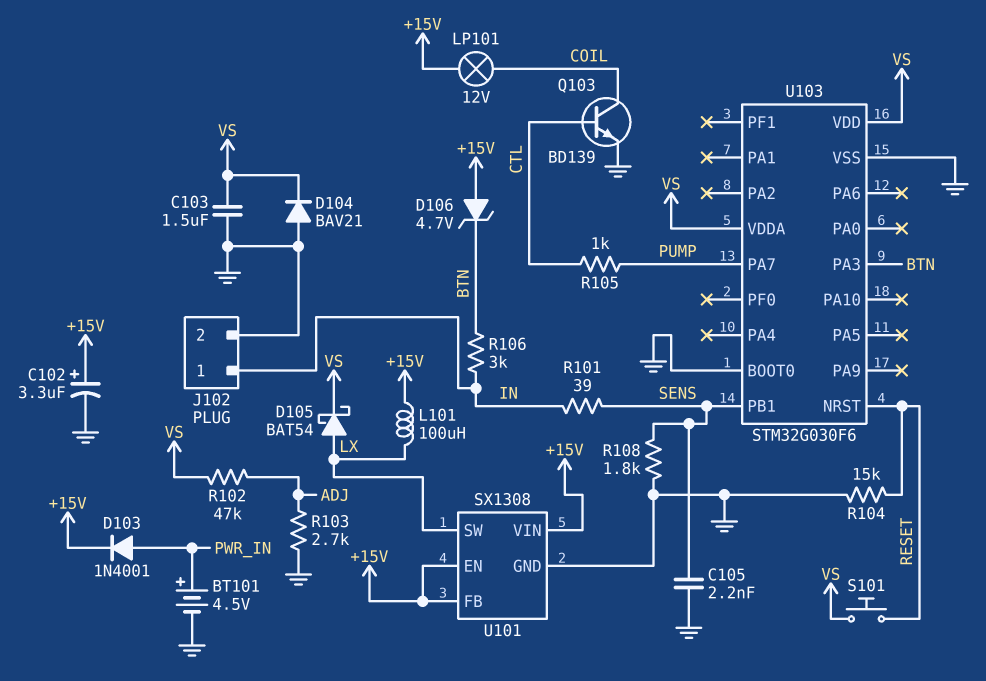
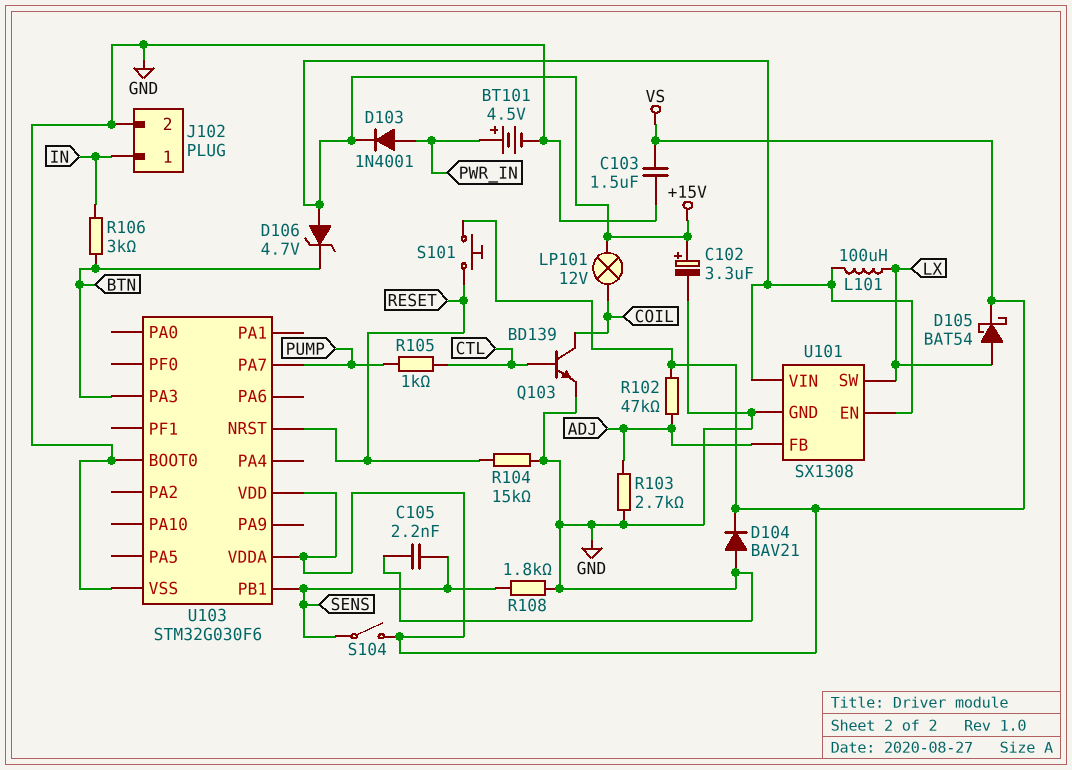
R101: 39 (IN, SENS) -> none
S104: none -> switch (SENS, VS)
U101 pin FB: +15V -> ADJ

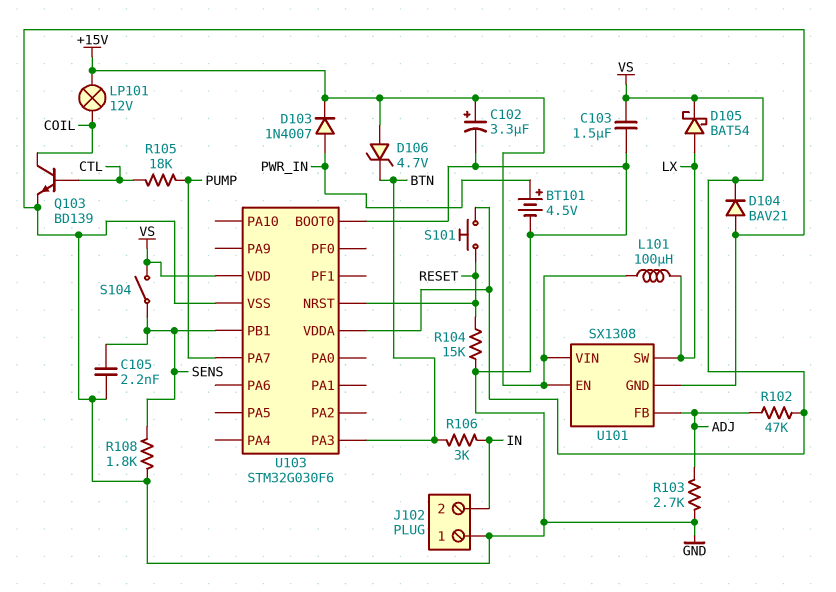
D103: diode 1N4001 (A PWR_IN, K +15V) -> diode 1N4007 (A PWR_IN, K +15V)
J102 pin 1: IN -> GND
J102 pin 2: GND -> IN
R105: 1k (CTL, PUMP) -> 18k (CTL, PUMP)

